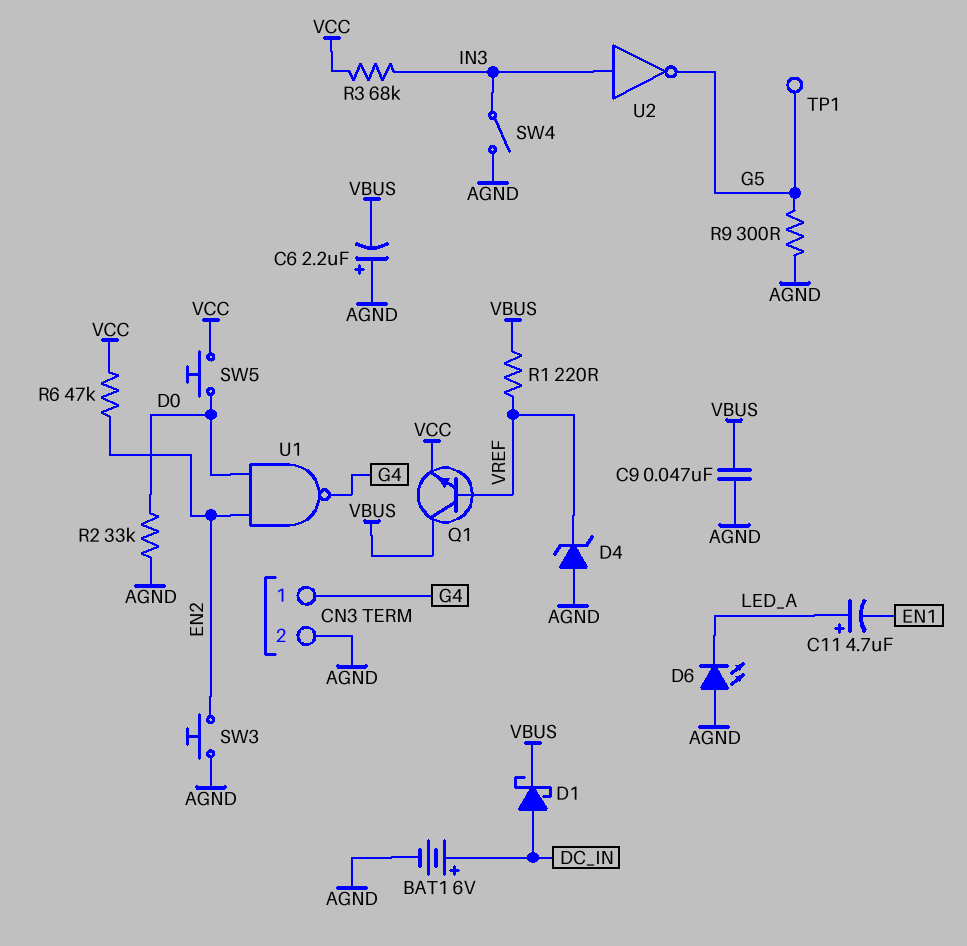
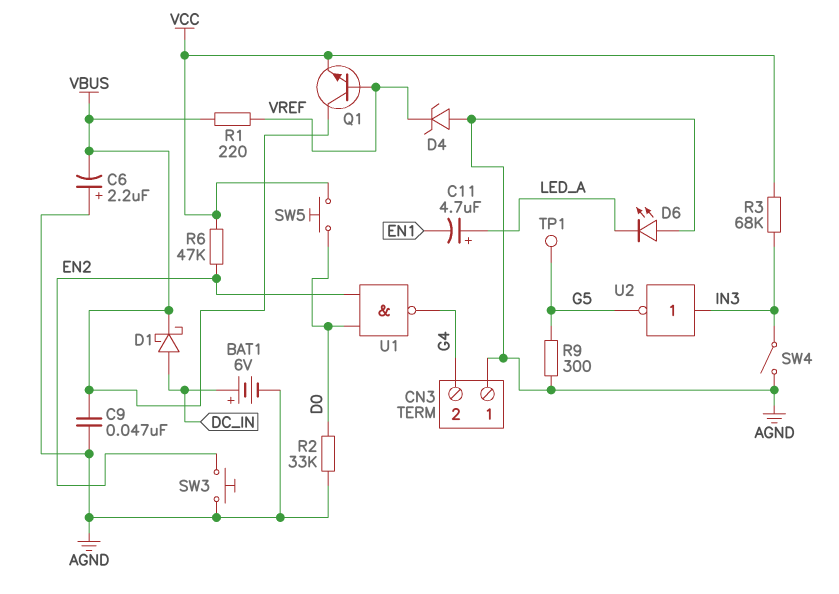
CN3 pin 1: G4 -> AGND
CN3 pin 2: AGND -> G4

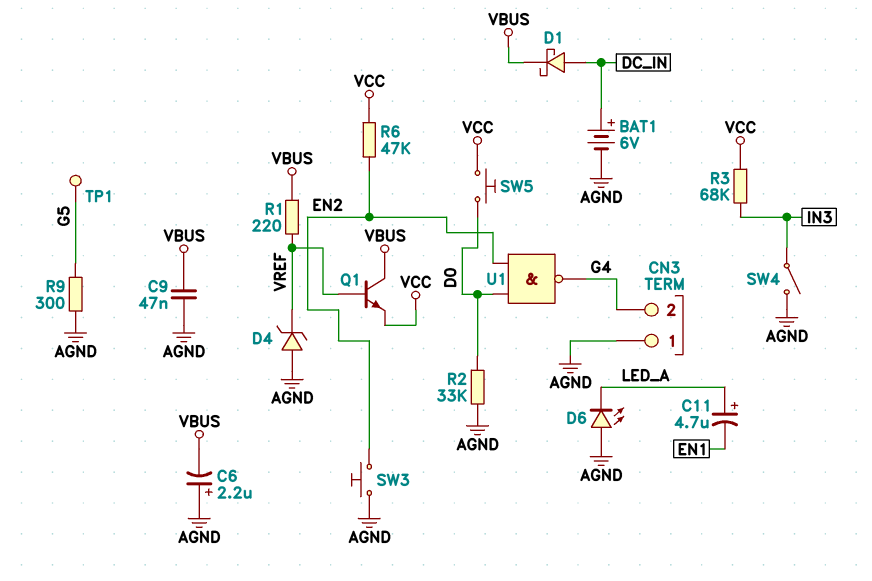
U2: NOT (in IN3, out G5) -> none

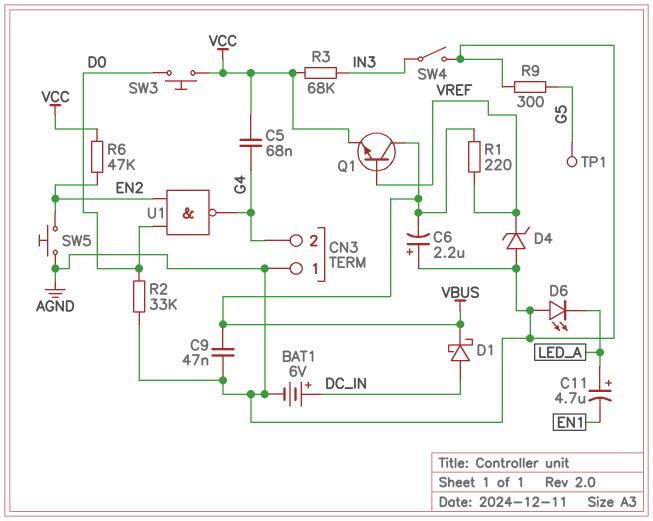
C5: none -> 68nF (G4, VCC)
SW3: button (AGND, EN2) -> button (D0, VCC)
SW5: button (D0, VCC) -> button (AGND, EN2)

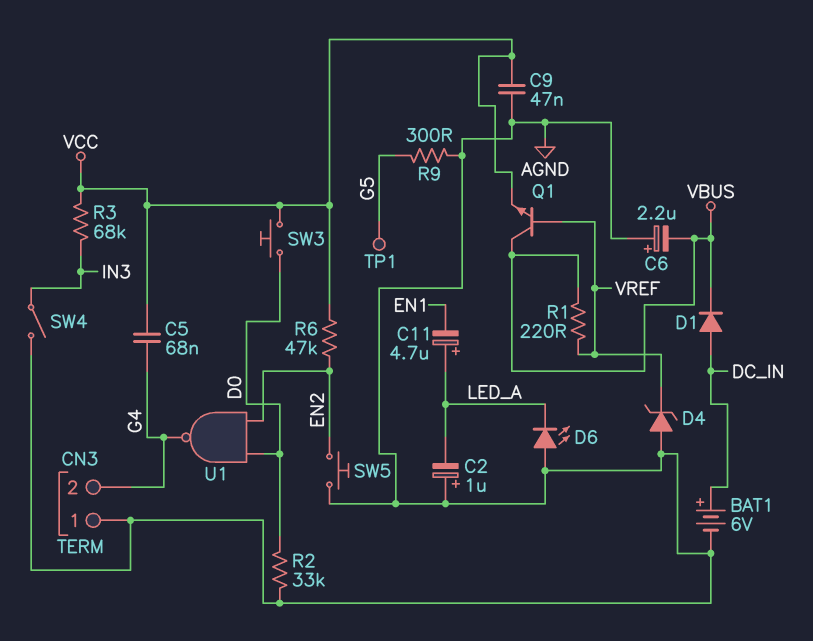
C2: none -> 1uF (plus AGND, minus LED_A)
C9: 47nF (AGND, VBUS) -> 47nF (AGND, VCC)
D1: schottky (A DC_IN, K VBUS) -> diode (A DC_IN, K VBUS)

